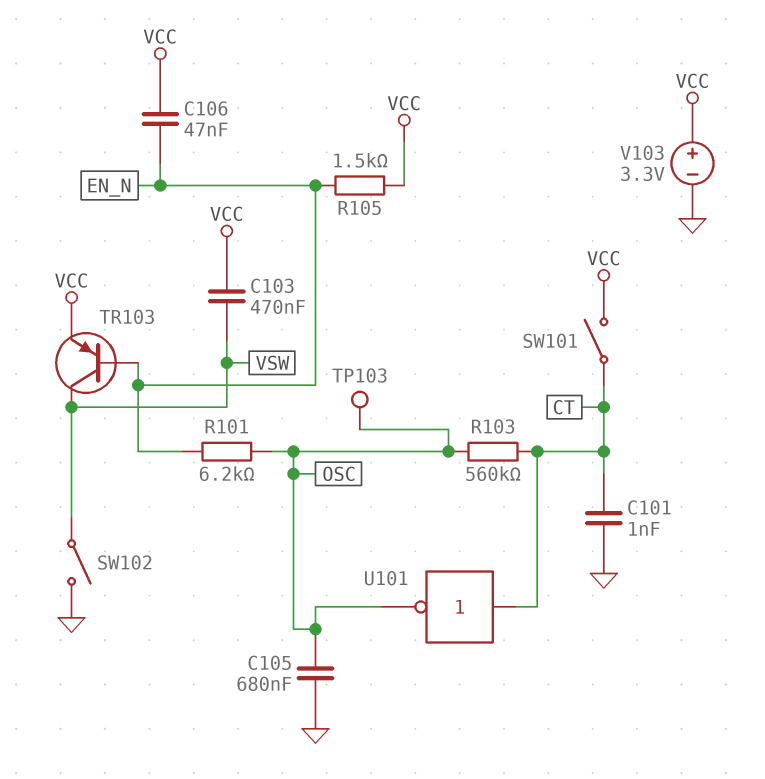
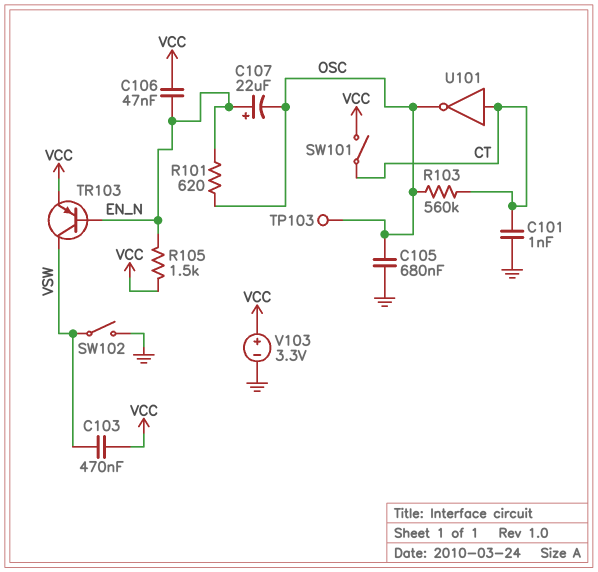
C107: none -> 22uF (plus EN_N, minus OSC)
R101: 6.2k (EN_N, OSC) -> 620 (EN_N, OSC)

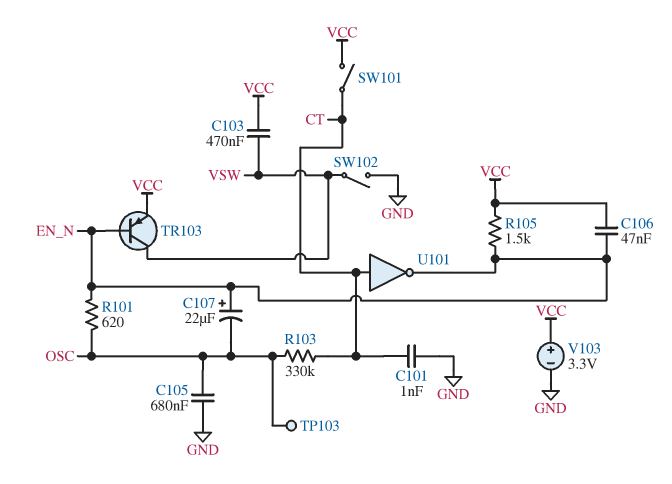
R103: 560k (CT, OSC) -> 330k (CT, OSC)
U101: NOT (in CT, out OSC) -> NOT (in CT, out EN_N)

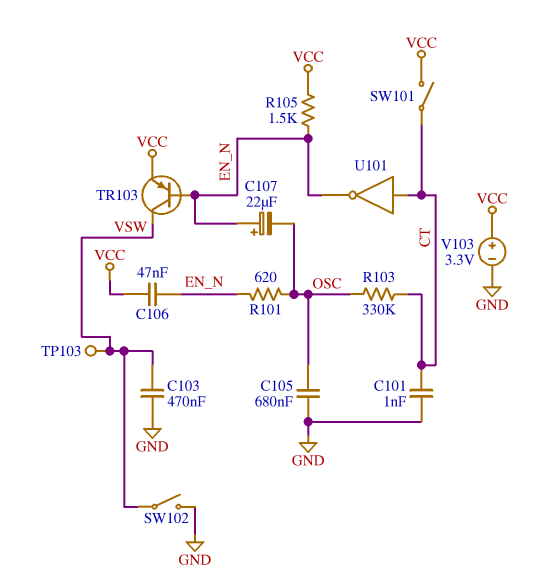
C103: 470nF (VCC, VSW) -> 470nF (GND, VSW)
TP103: test point (OSC) -> test point (VSW)

